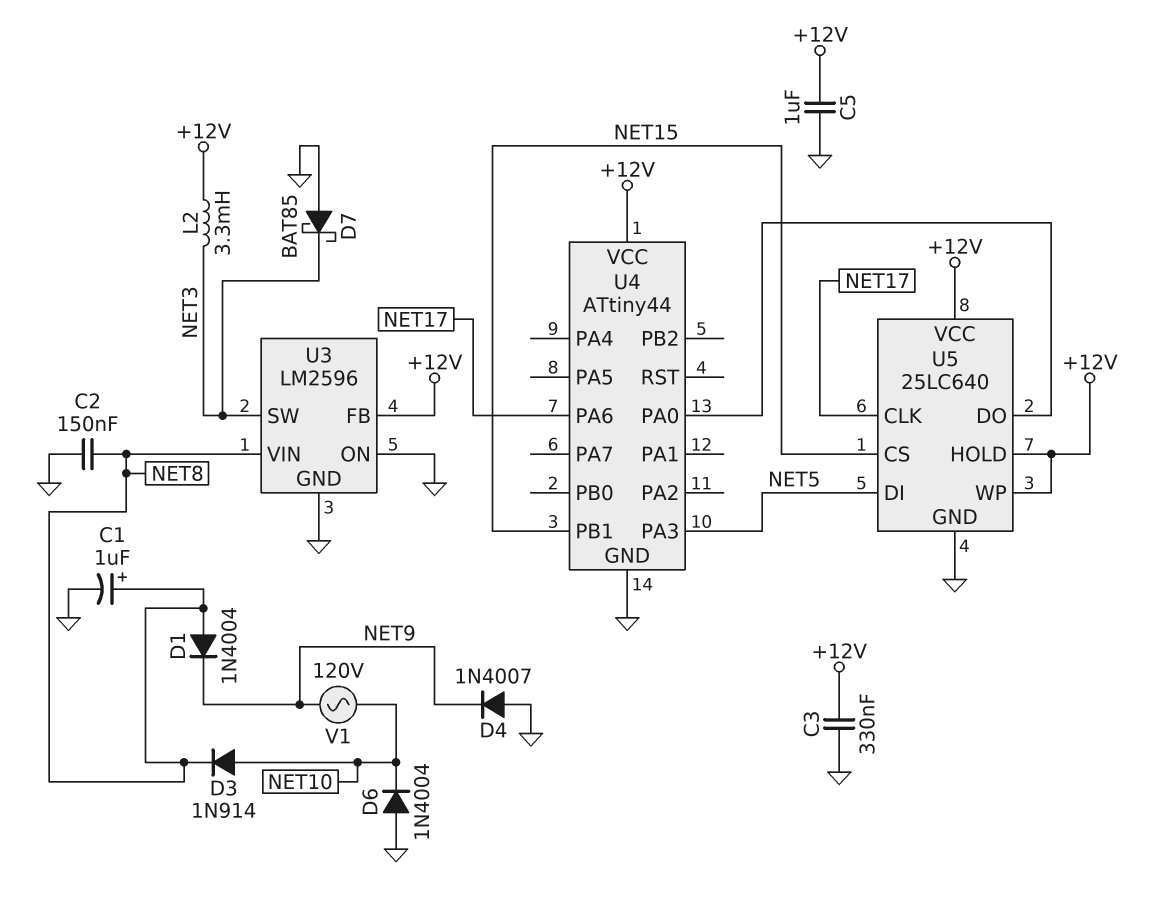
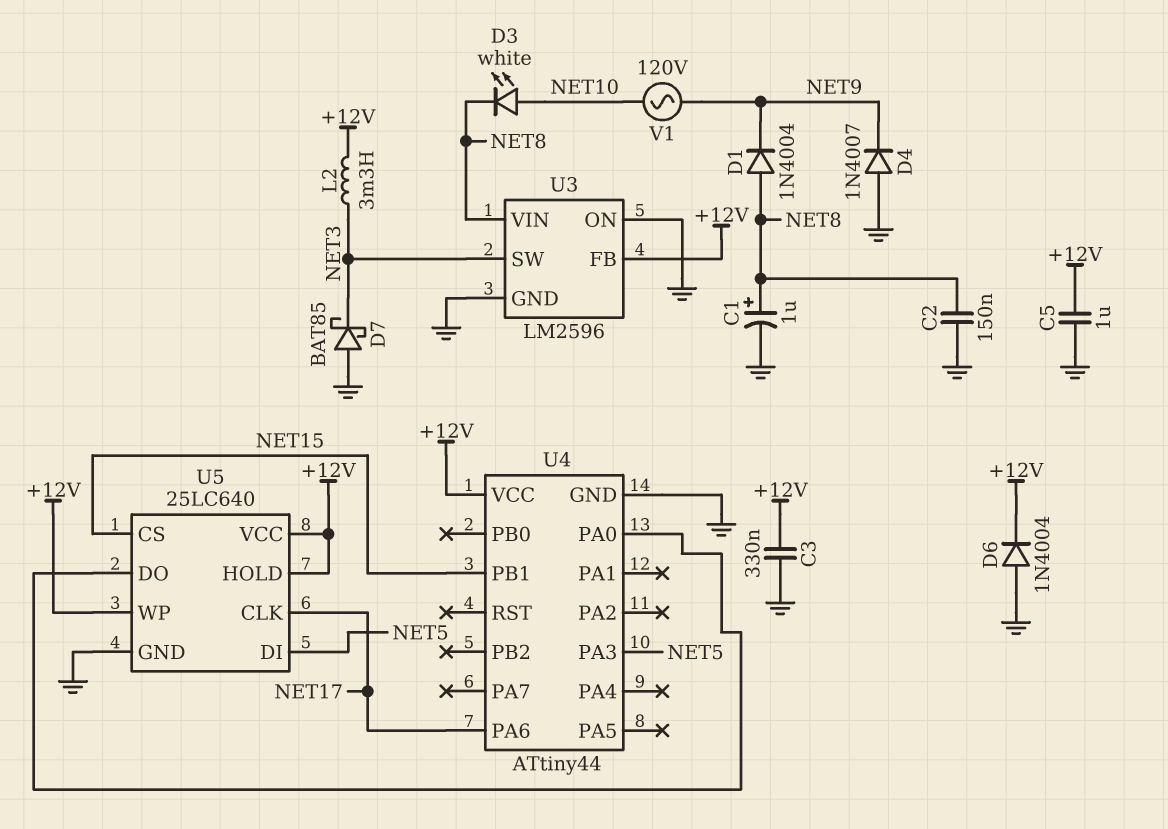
D3: diode 1N914 (A NET10, K NET8) -> LED white (A NET10, K NET8)
D6: diode 1N4004 (A GND, K NET10) -> diode 1N4004 (A GND, K +12V)

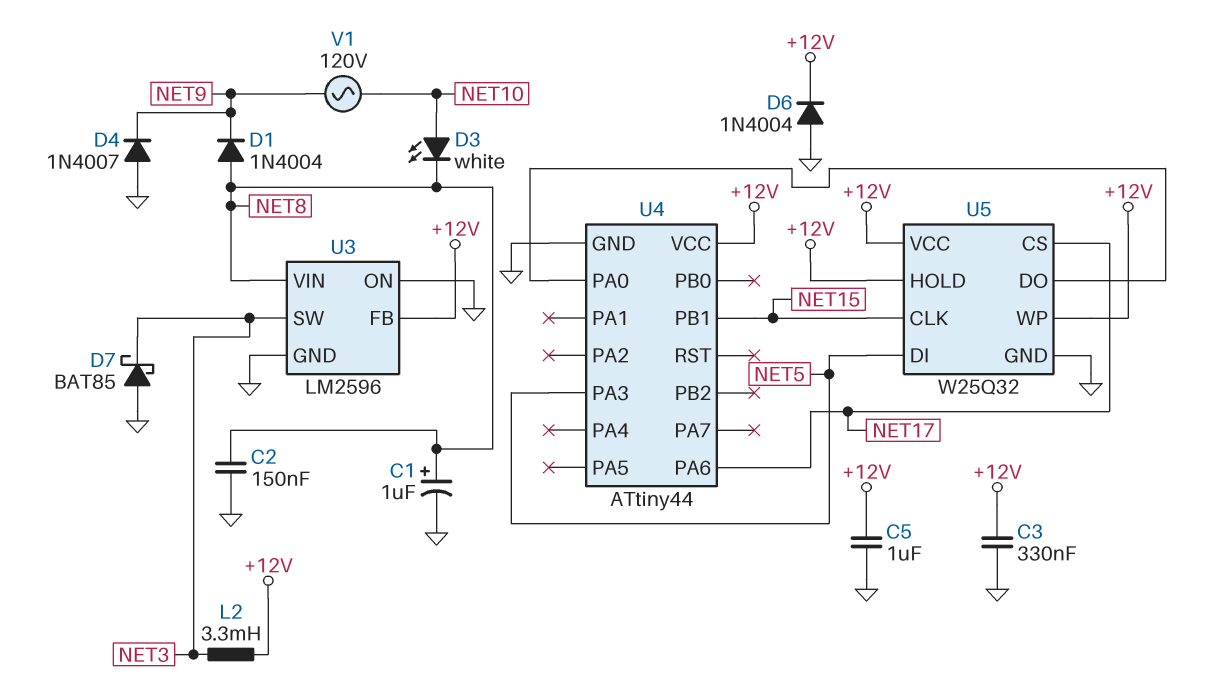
U5: 25LC640 -> W25Q32
U5 pin CLK: NET17 -> NET15
U5 pin CS: NET15 -> NET17

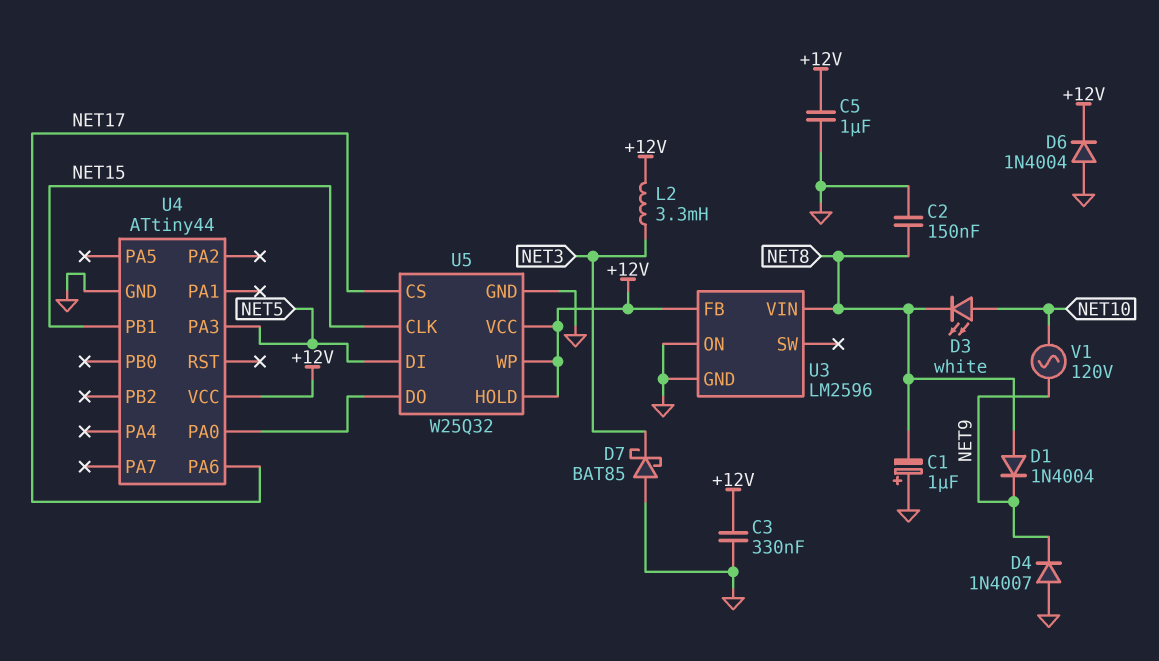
C1: 1uF (plus NET8, minus GND) -> 1uF (plus GND, minus NET8)
U3 pin SW: NET3 -> none

